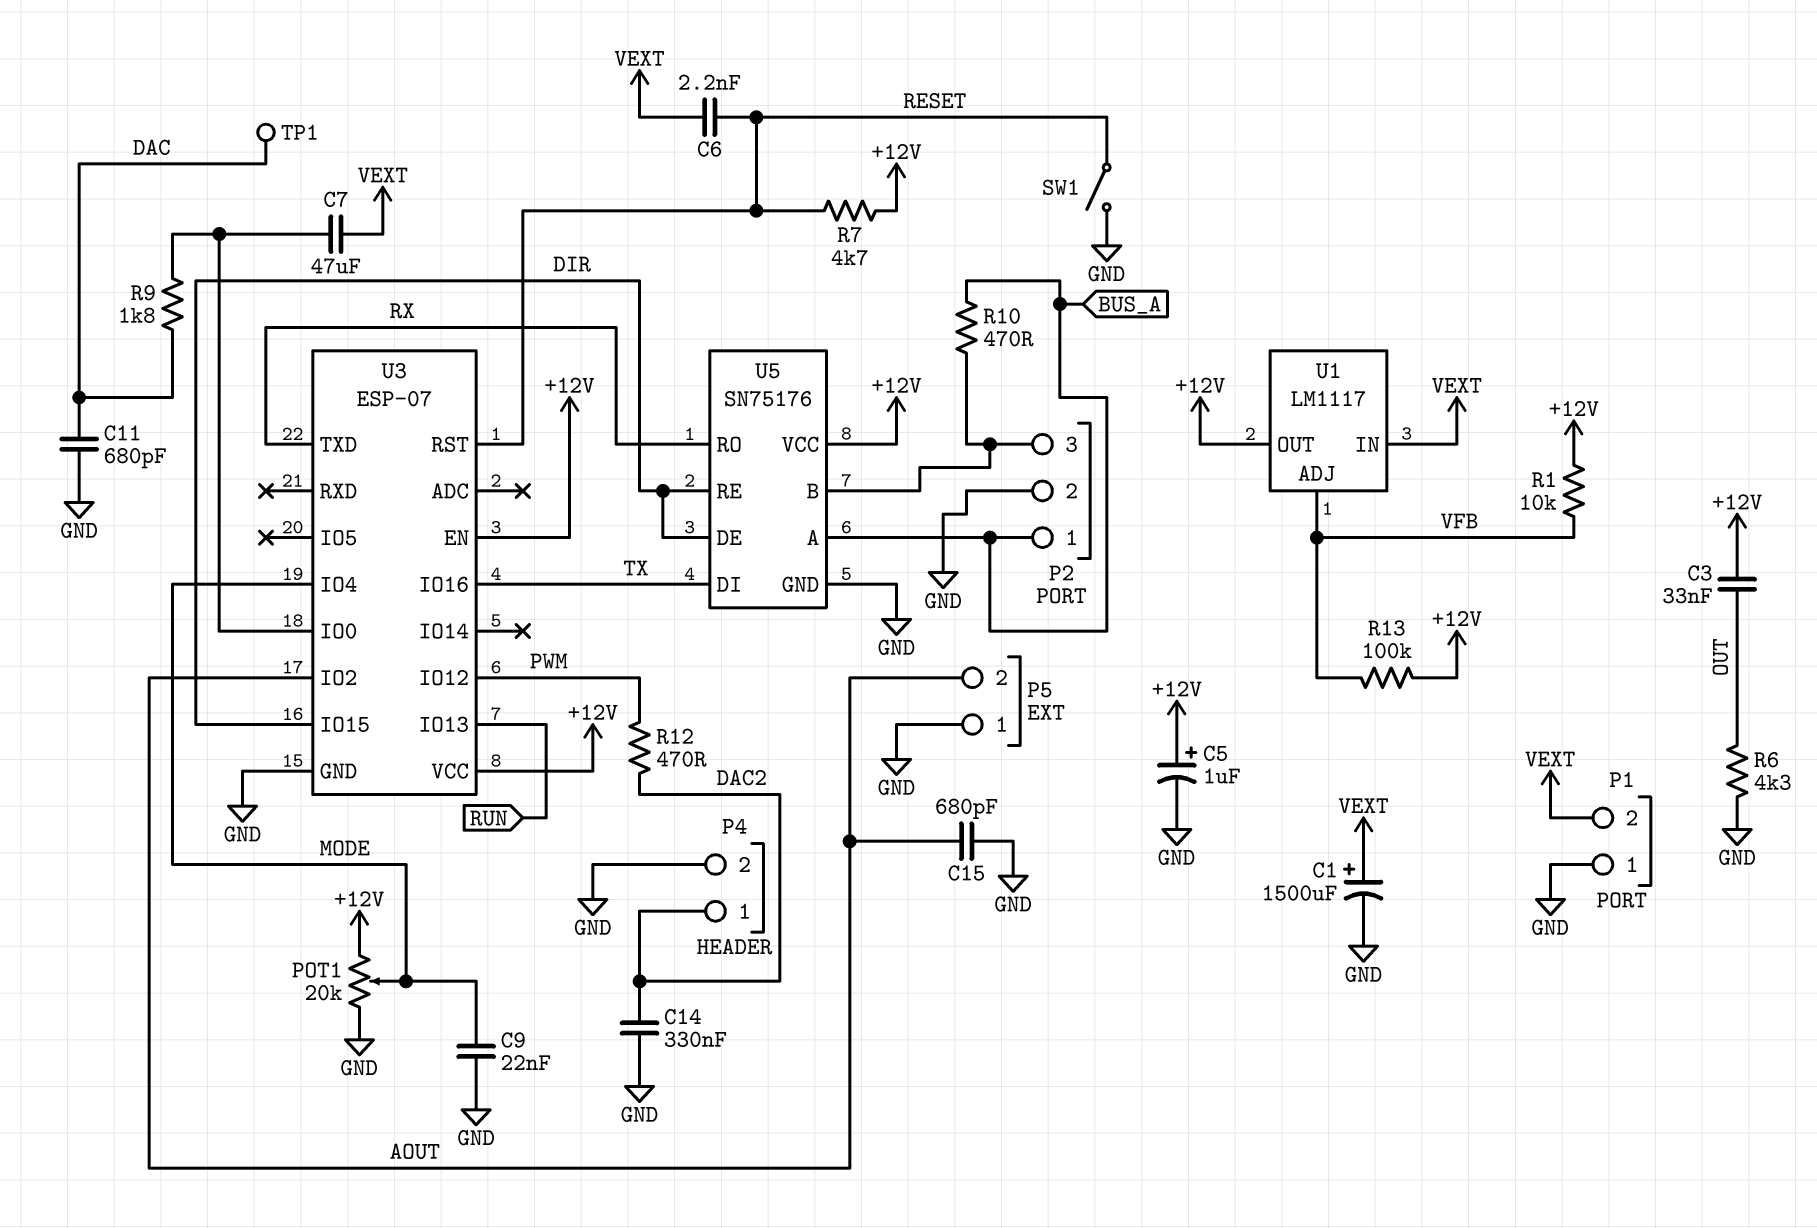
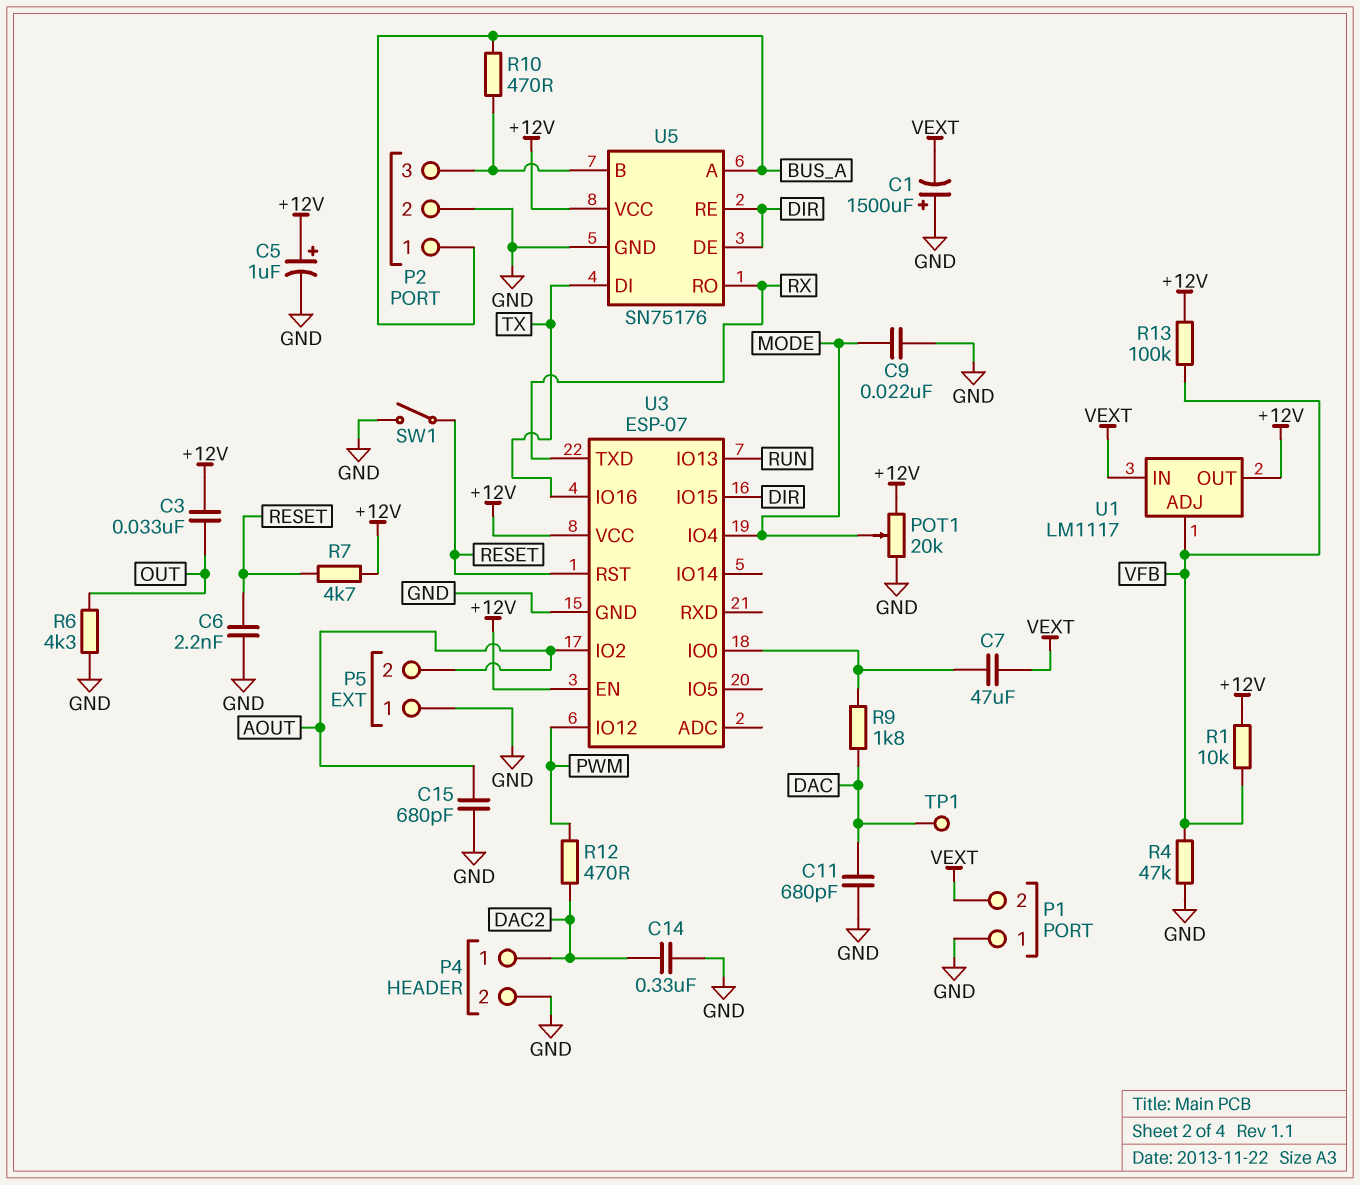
C1: 1500uF (plus VEXT, minus GND) -> 1500uF (plus GND, minus VEXT)
C6: 2.2nF (RESET, VEXT) -> 2.2nF (GND, RESET)
R4: none -> 47k (GND, VFB)

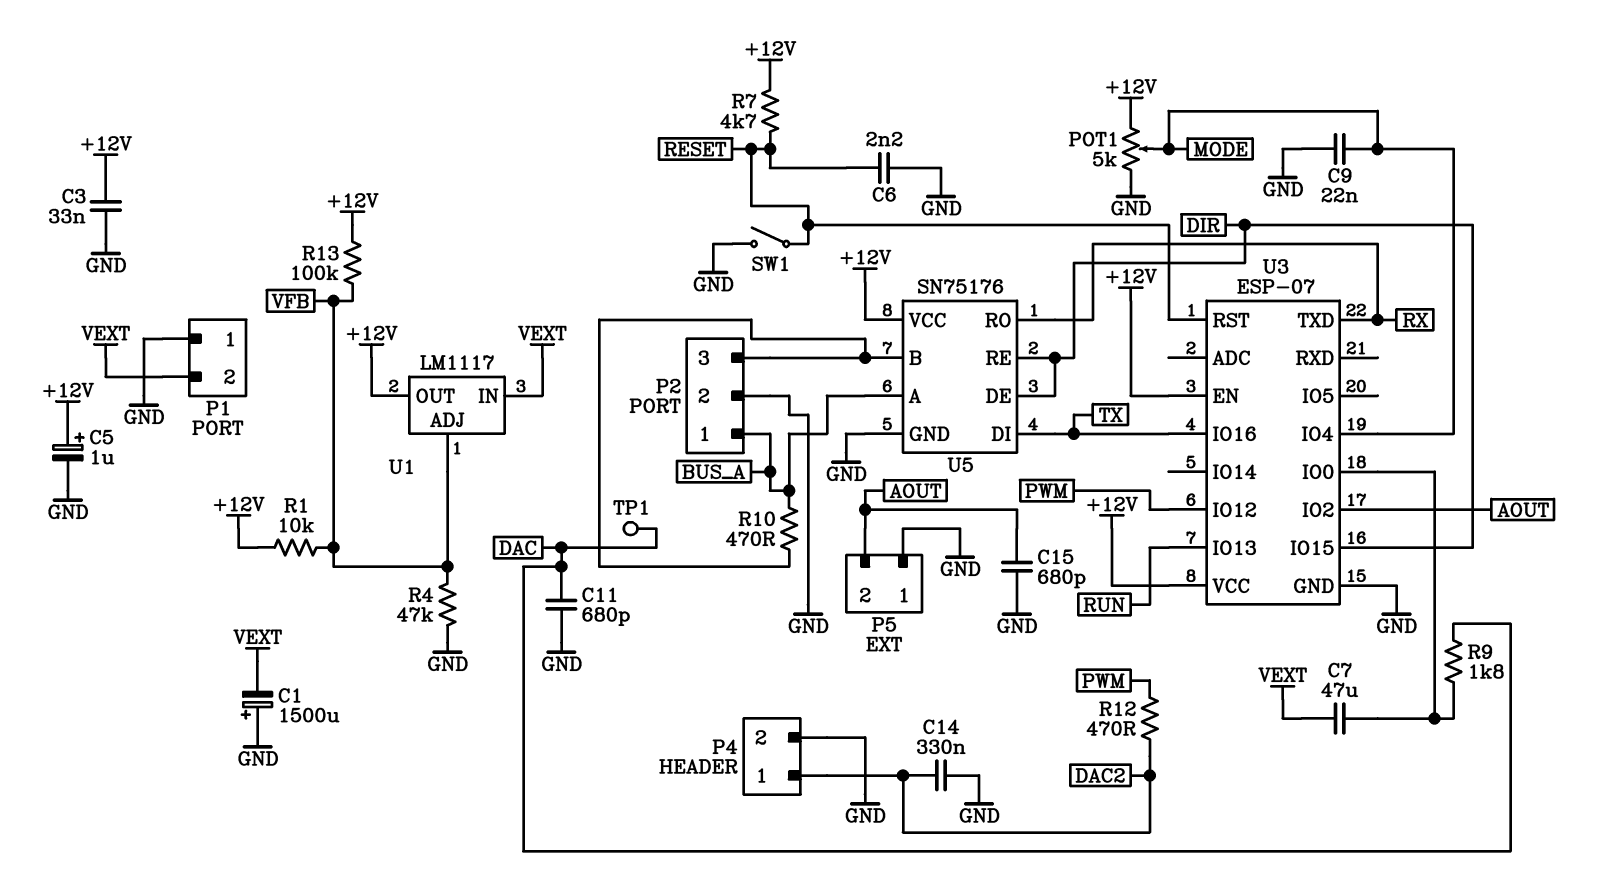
C3: 33nF (+12V, OUT) -> 33nF (+12V, GND)
POT1: 20k (+12V, GND, wiper MODE) -> 5k (+12V, GND, wiper MODE)
R6: 4.3k (GND, OUT) -> none

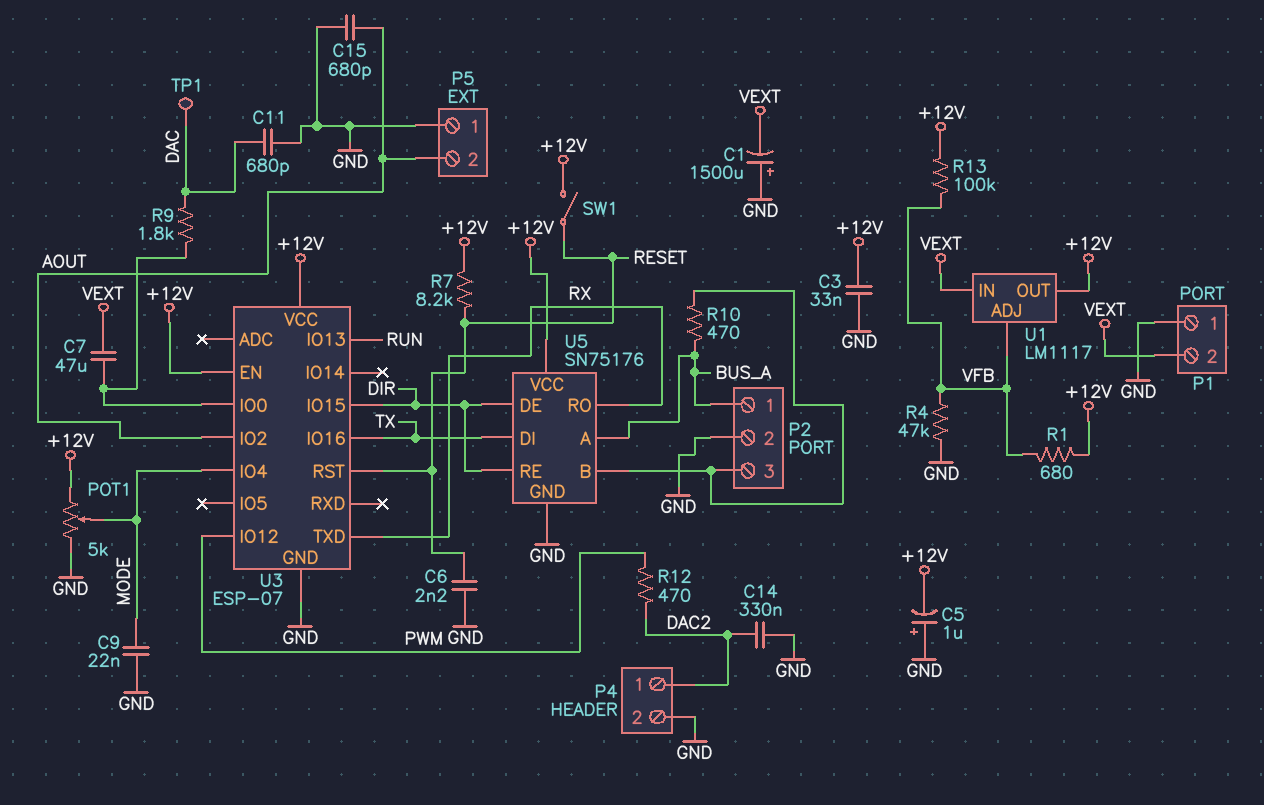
C5: 1uF (plus +12V, minus GND) -> 1uF (plus GND, minus +12V)
R1: 10k (+12V, VFB) -> 680 (+12V, VFB)
R7: 4.7k (+12V, RESET) -> 8.2k (+12V, RESET)
SW1: switch (GND, RESET) -> switch (+12V, RESET)

